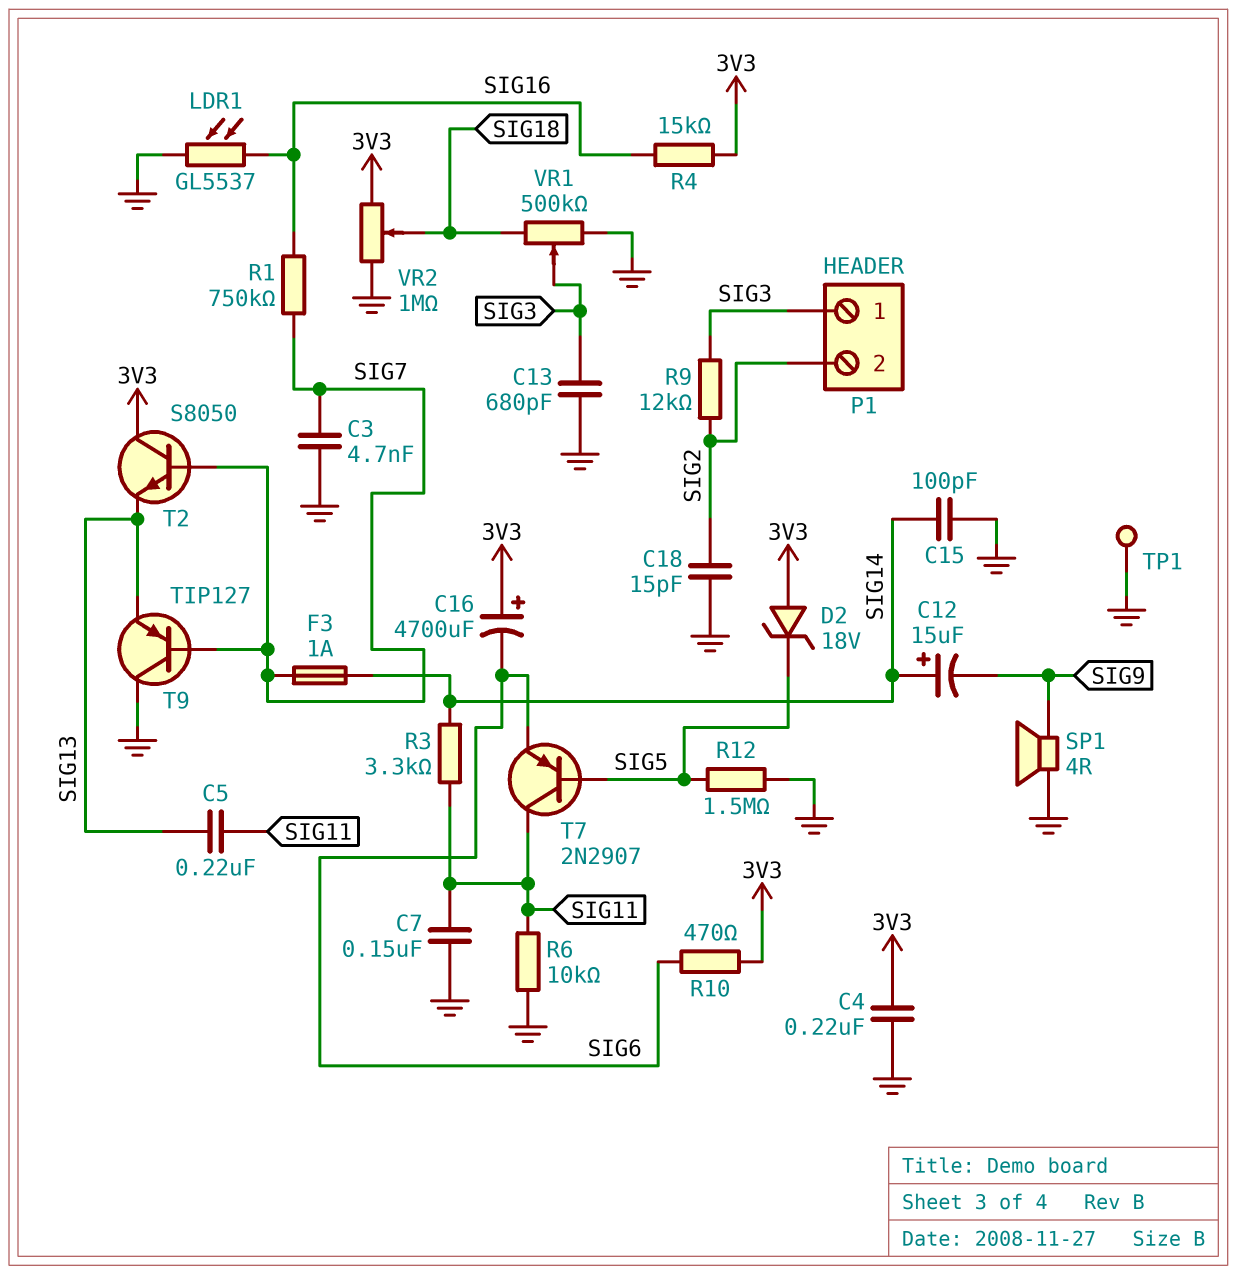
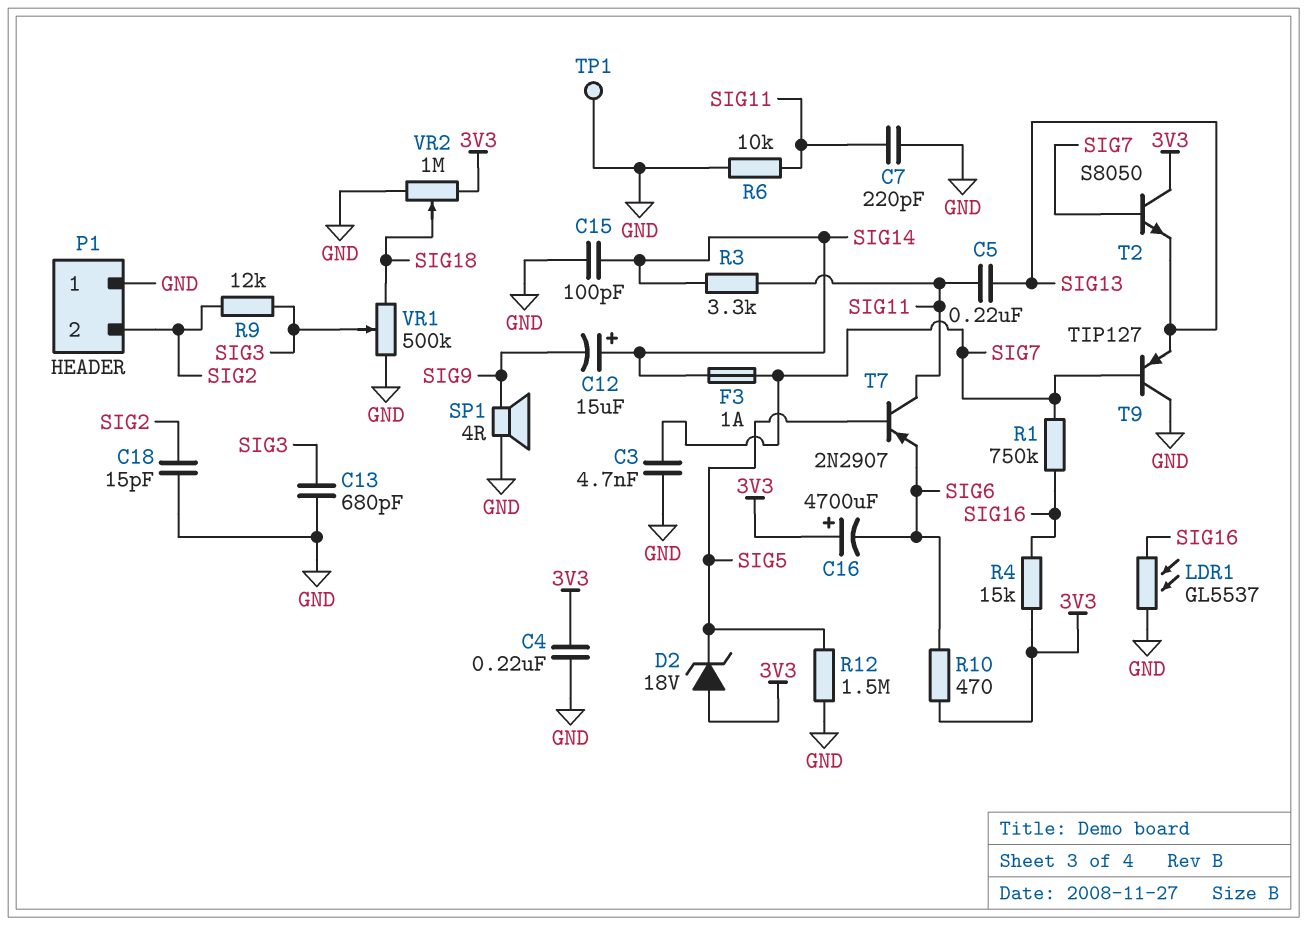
C7: 150nF (GND, SIG11) -> 220pF (GND, SIG11)
P1 pin 1: SIG3 -> GND

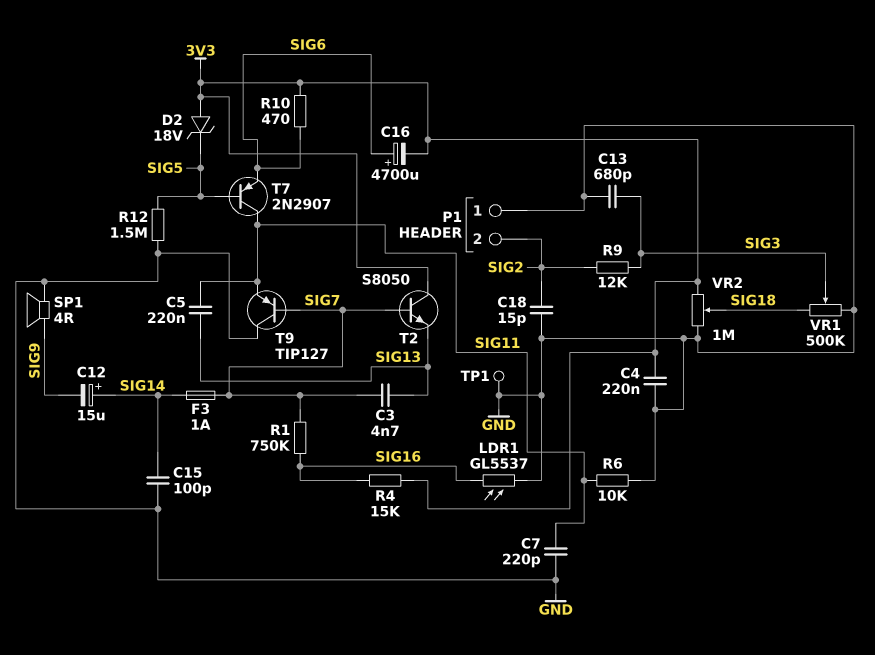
C3: 4.7nF (GND, SIG7) -> 4.7nF (SIG7, SIG13)
C16: 4700uF (plus 3V3, minus SIG6) -> 4700uF (plus SIG6, minus 3V3)
R3: 3.3k (SIG11, SIG14) -> none
T9: PNP TIP127 (B SIG7, C GND, E SIG13) -> PNP TIP127 (B SIG7, C GND, E SIG11)

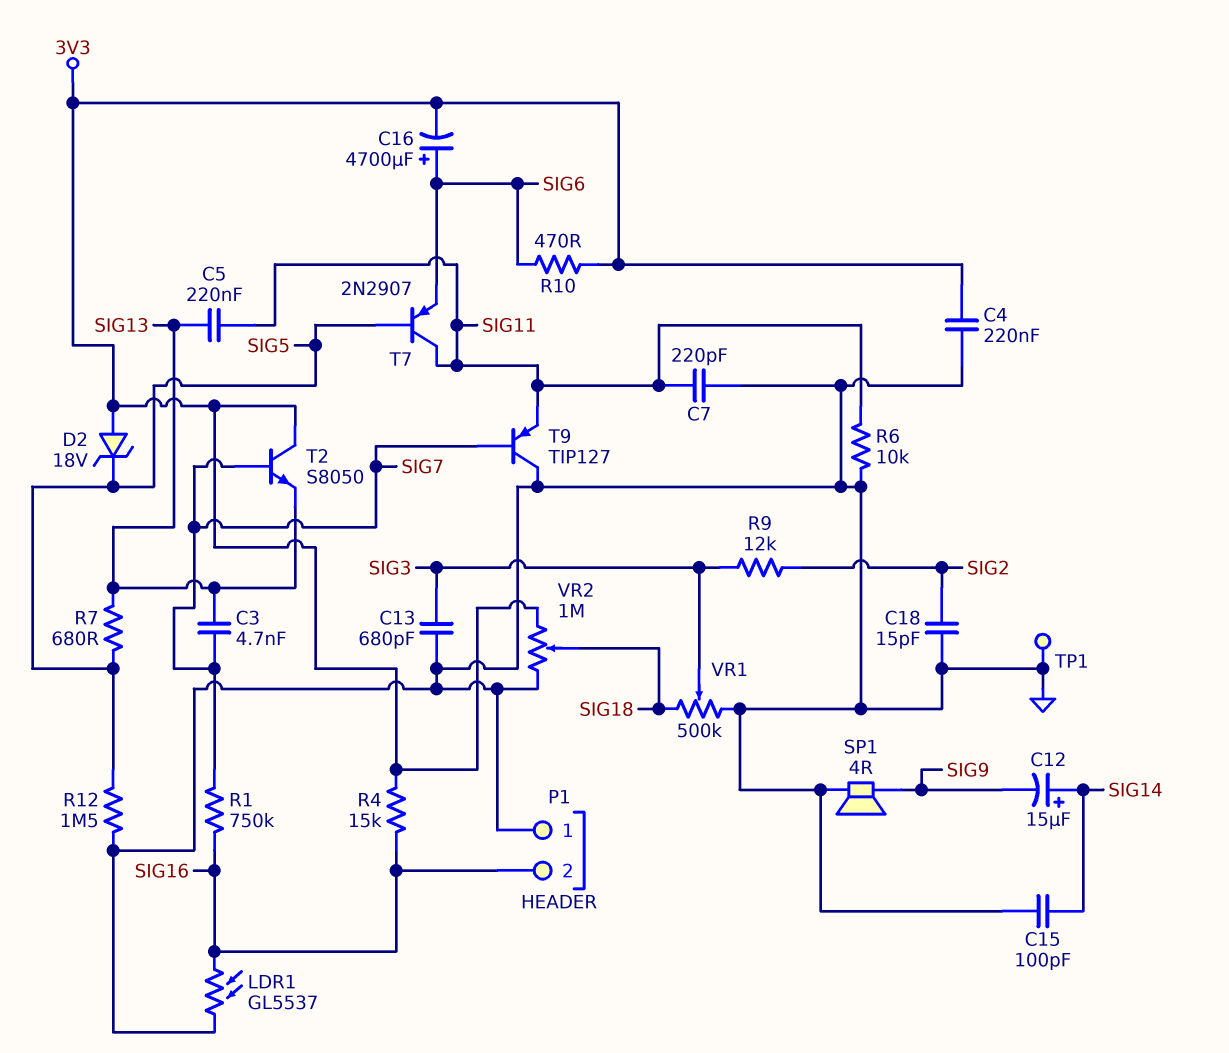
F3: 1A (SIG7, SIG14) -> none
P1 pin 2: SIG2 -> SIG16
R7: none -> 680 (SIG5, SIG13)

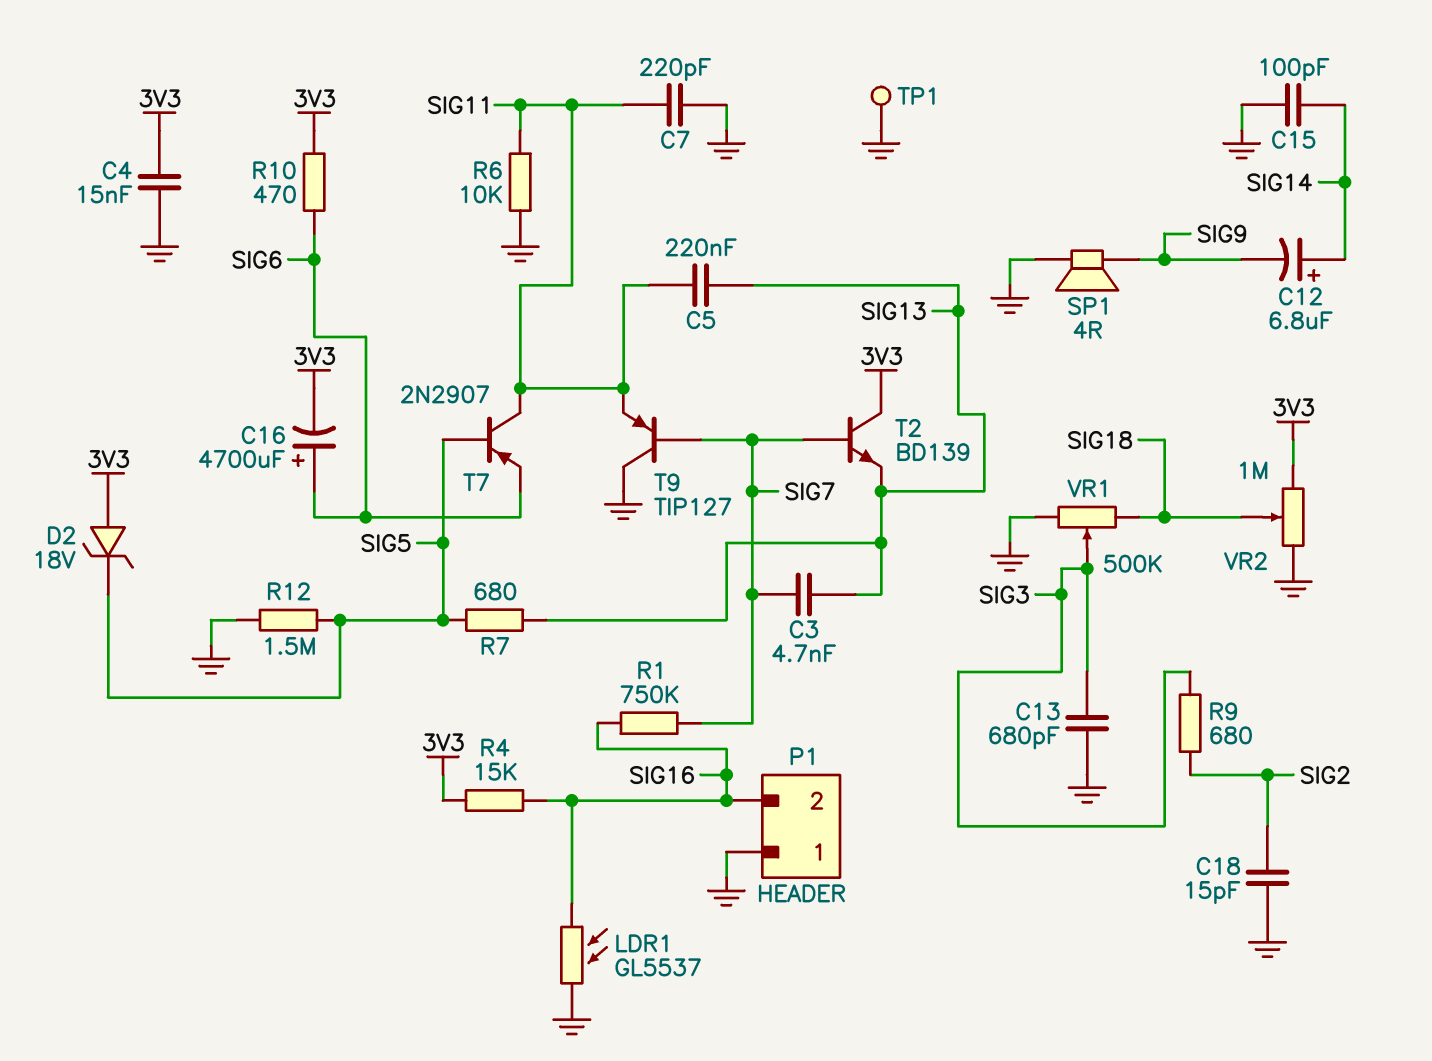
C4: 220nF (3V3, GND) -> 15nF (3V3, GND)
C12: 15uF (plus SIG14, minus SIG9) -> 6.8uF (plus SIG14, minus SIG9)
R9: 12k (SIG2, SIG3) -> 680 (SIG2, SIG3)
T2: NPN S8050 (B SIG7, C 3V3, E SIG13) -> NPN BD139 (B SIG7, C 3V3, E SIG13)

